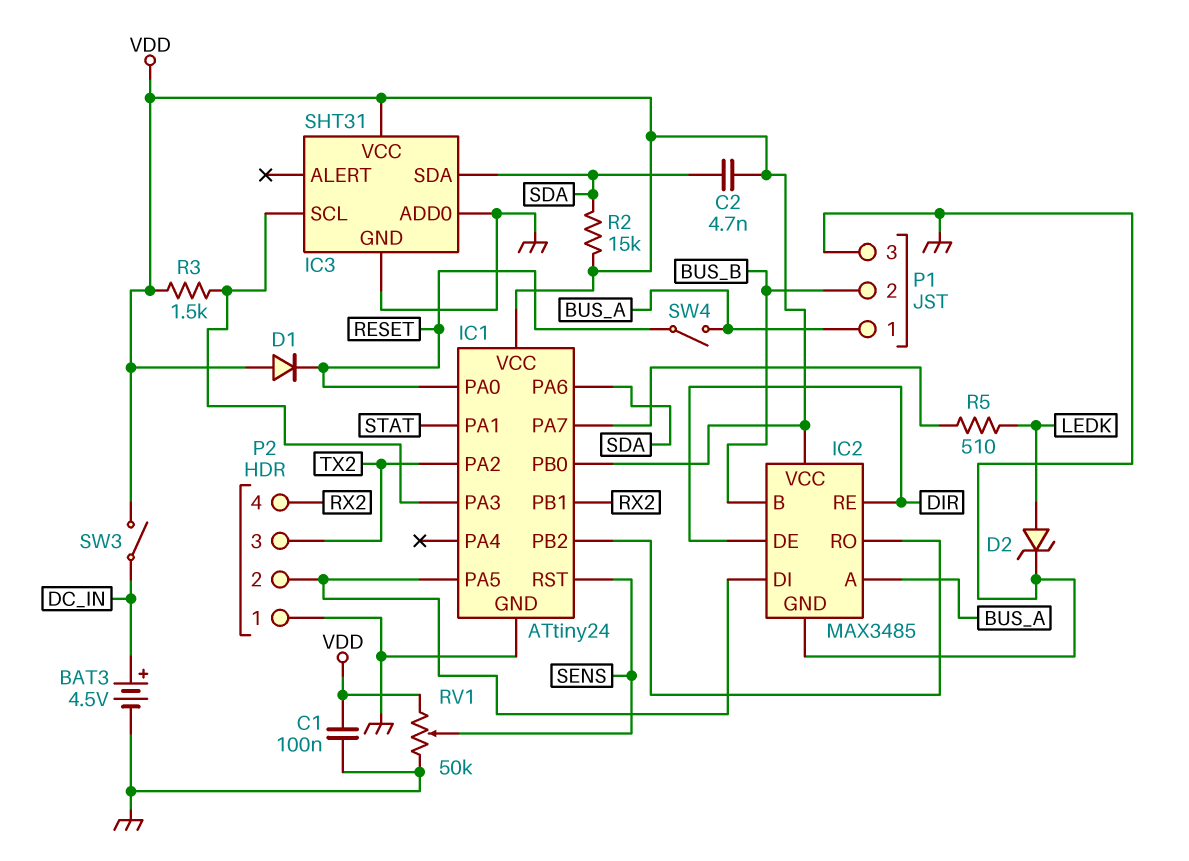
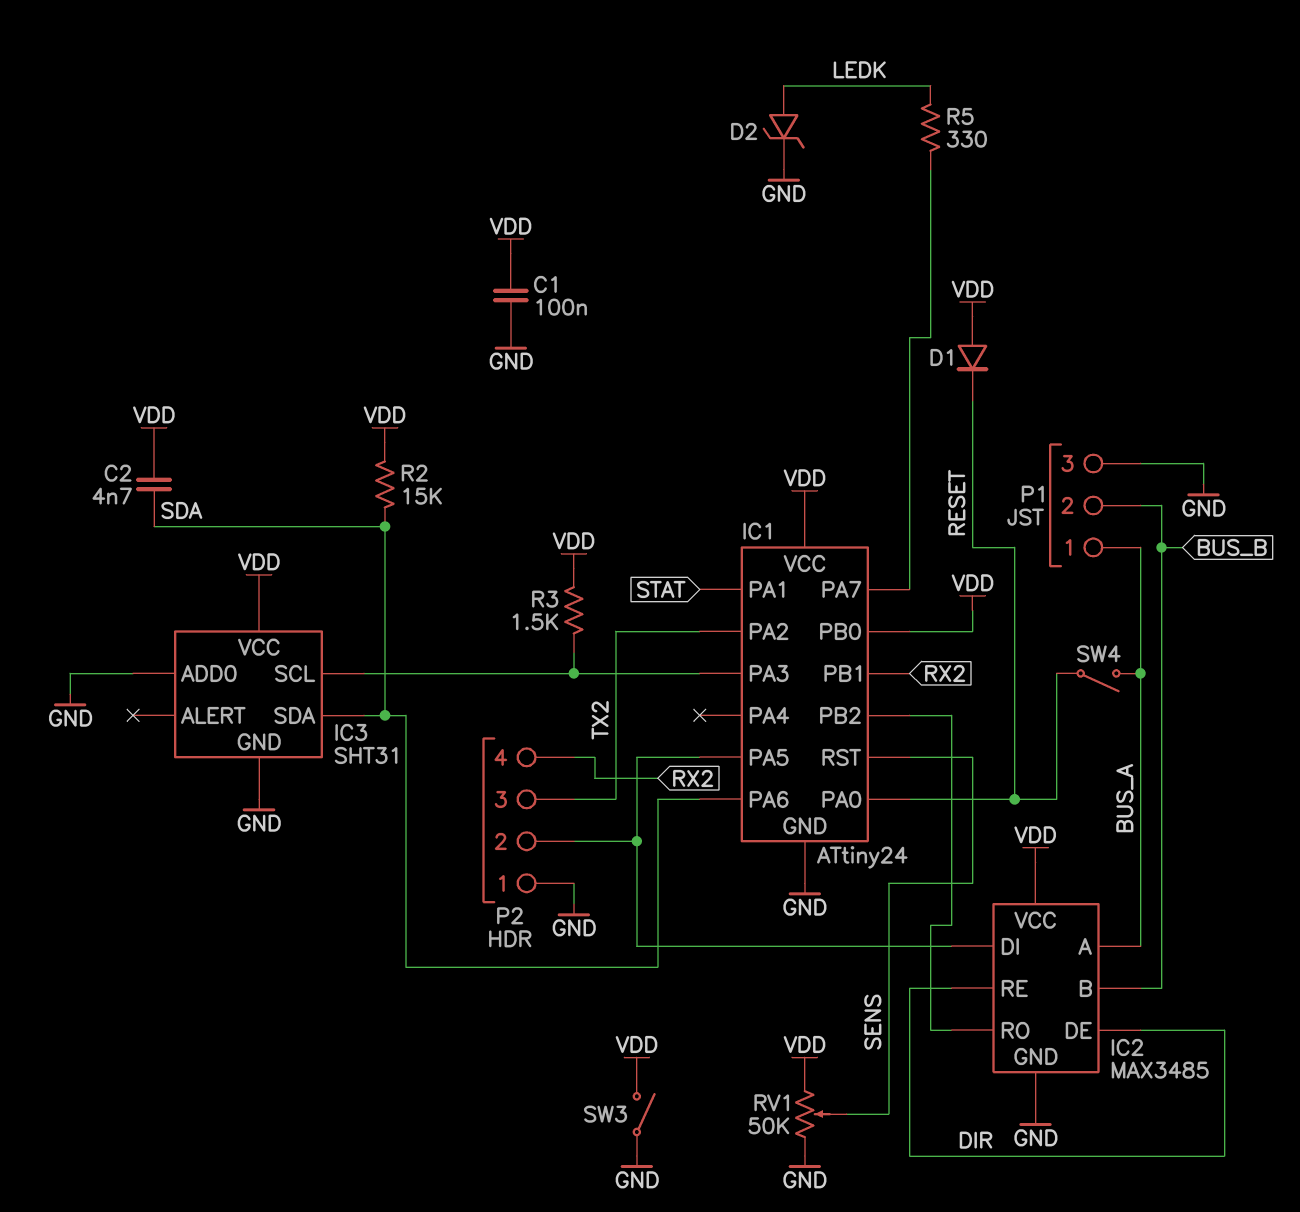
BAT3: 4.5V (plus DC_IN, minus GND) -> none
R5: 510 (IC1/PA7, LEDK) -> 330 (IC1/PA7, LEDK)
SW3: switch (DC_IN, VDD) -> switch (GND, VDD)

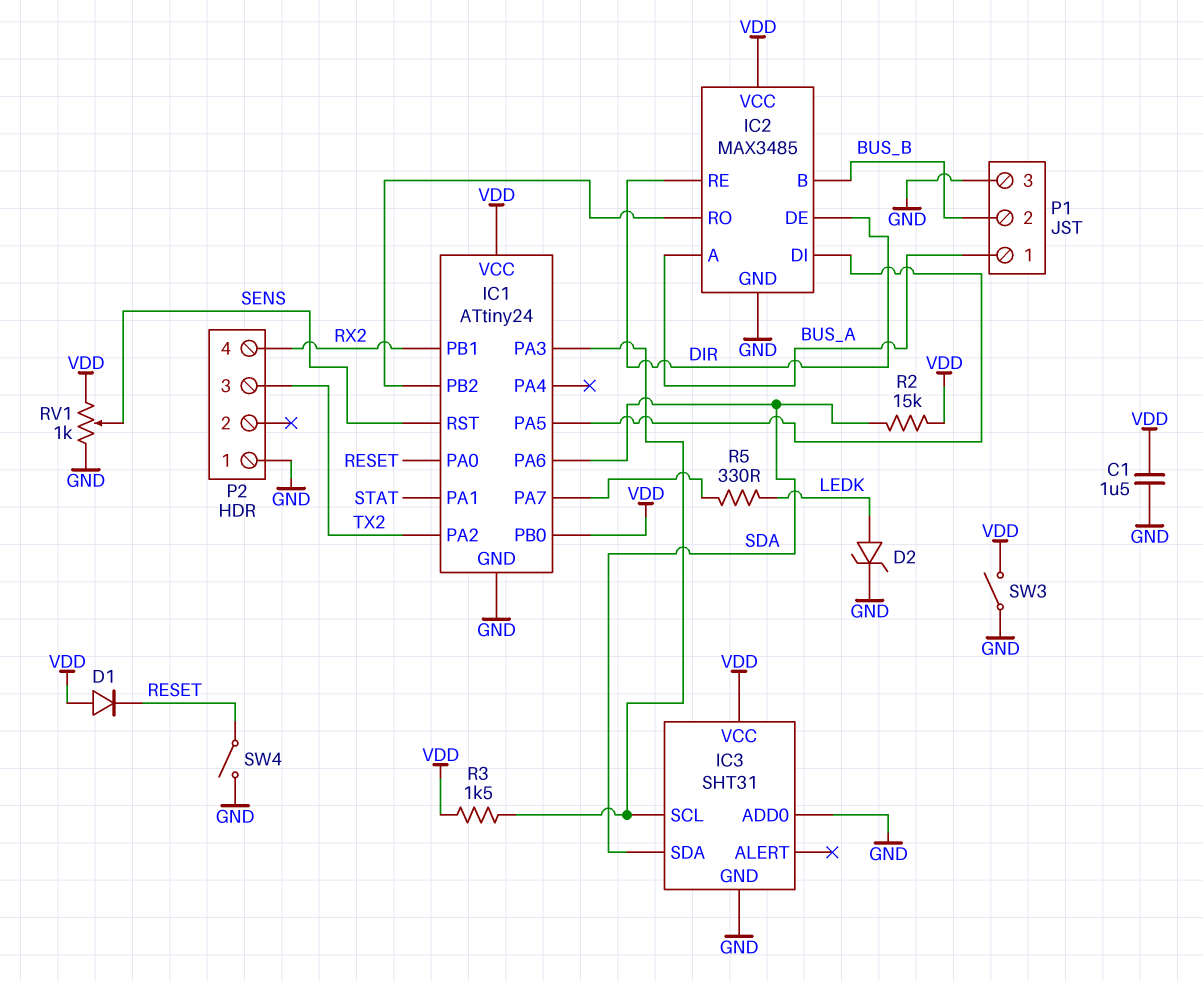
C1: 100nF (GND, VDD) -> 1.5uF (GND, VDD)
C2: 4.7nF (SDA, VDD) -> none
P2 pin 2: IC1/PA5 -> none
RV1: 50k (GND, VDD, wiper SENS) -> 1k (GND, VDD, wiper SENS)
SW4: switch (BUS_A, RESET) -> switch (GND, RESET)

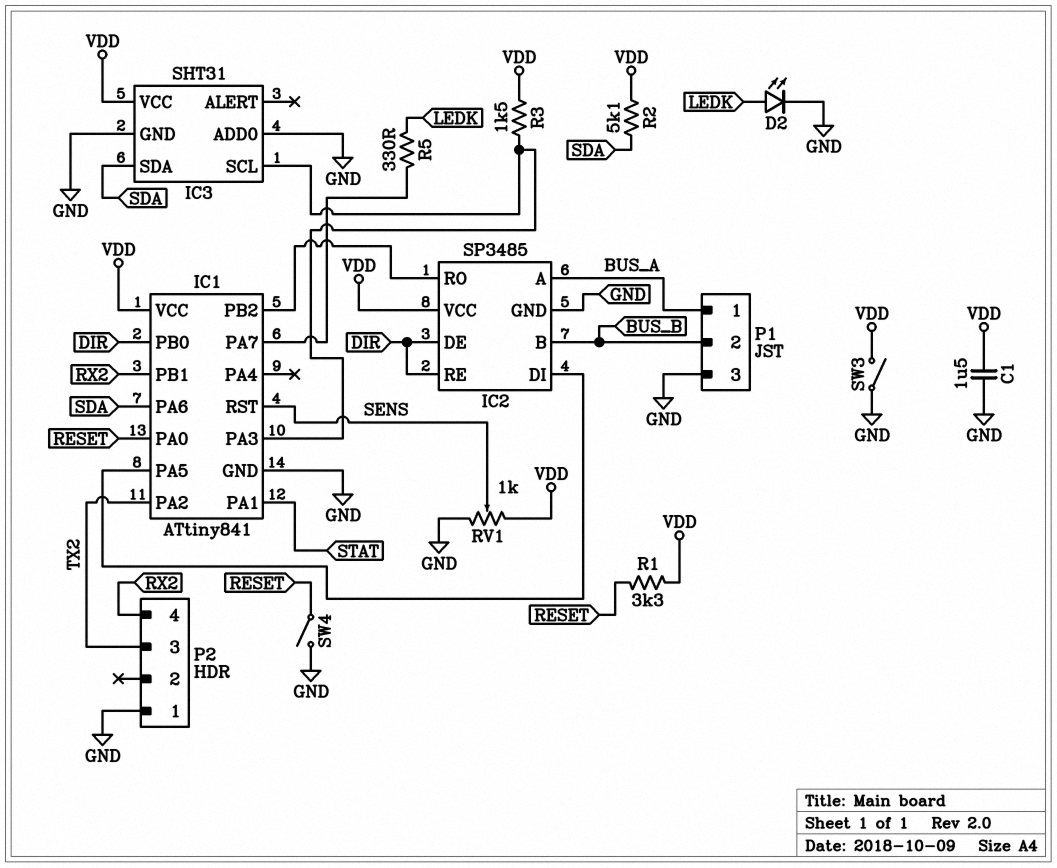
D1: diode (A VDD, K RESET) -> none
D2: zener (A LEDK, K GND) -> LED (A LEDK, K GND)
IC1: ATtiny24 -> ATtiny841
IC1 pin PB0: VDD -> DIR
IC2: MAX3485 -> SP3485
R1: none -> 3.3k (RESET, VDD)
R2: 15k (SDA, VDD) -> 5.1k (SDA, VDD)

